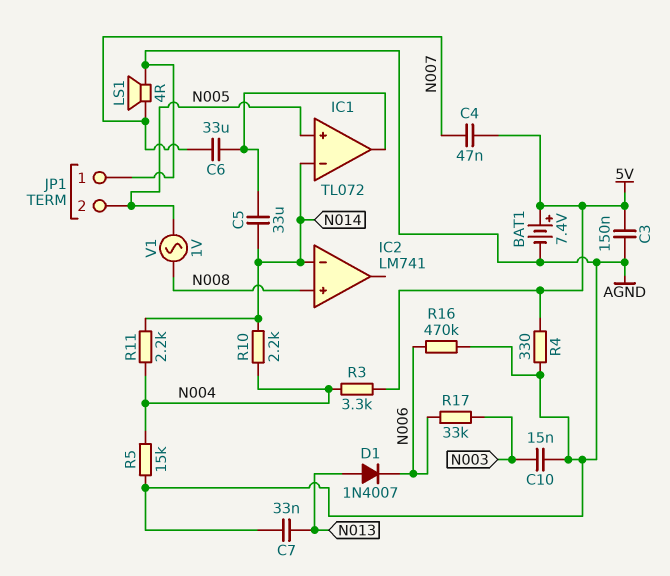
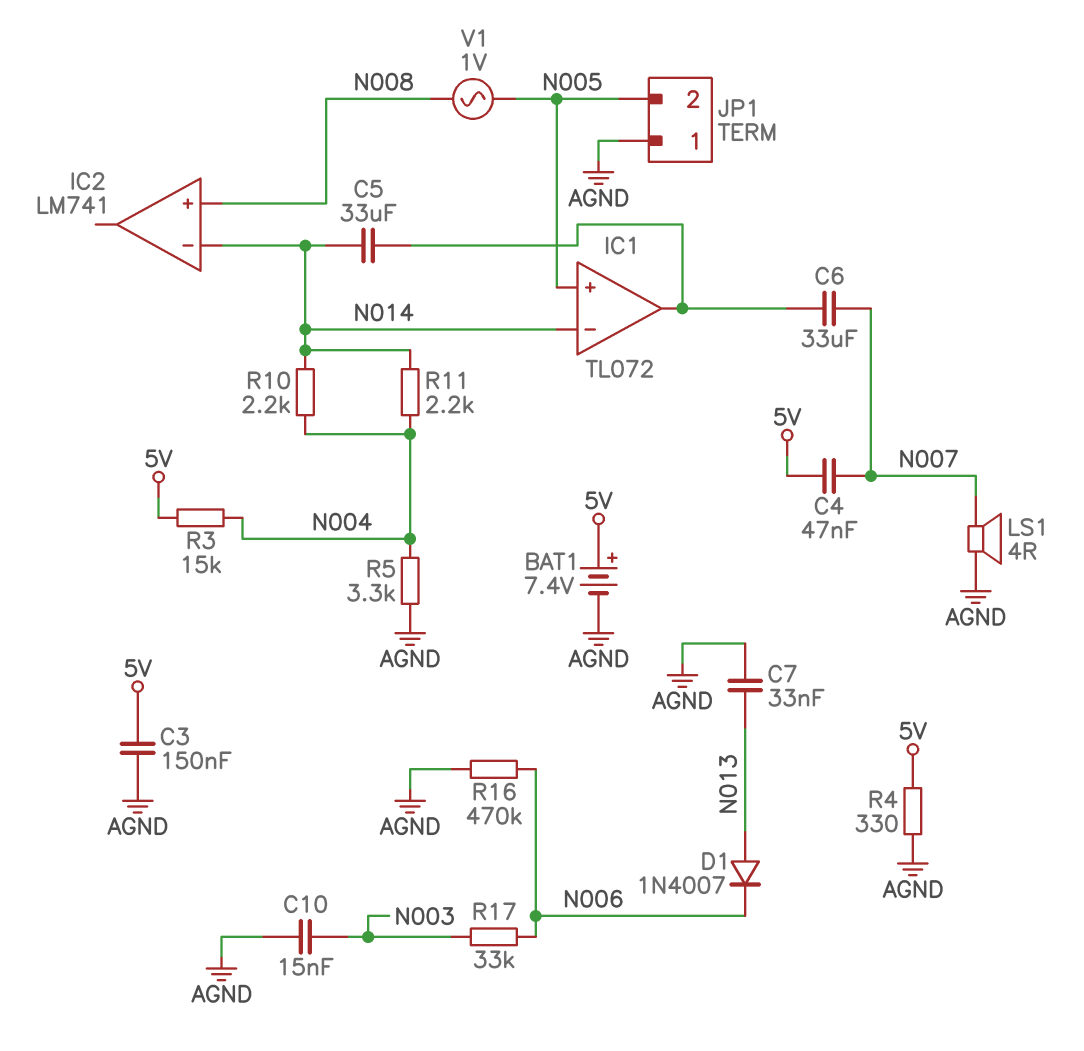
R3: 3.3k (5V, N004) -> 15k (5V, N004)
R5: 15k (AGND, N004) -> 3.3k (AGND, N004)

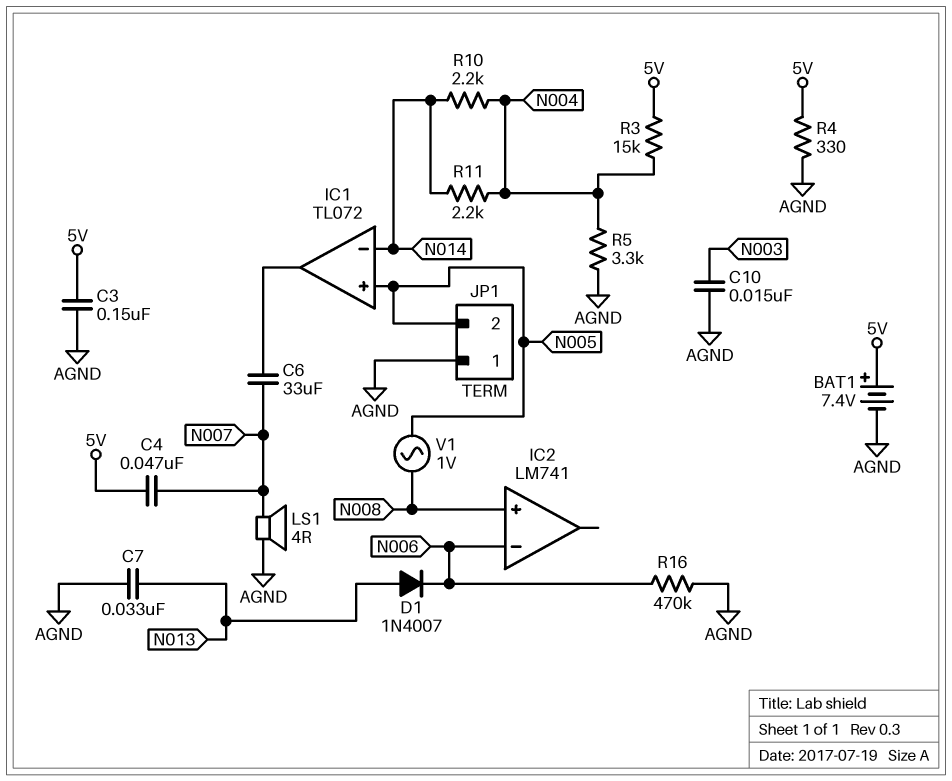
C5: 33uF (IC1/out, N014) -> none
IC2 pin in-: N014 -> N006
R17: 33k (N003, N006) -> none

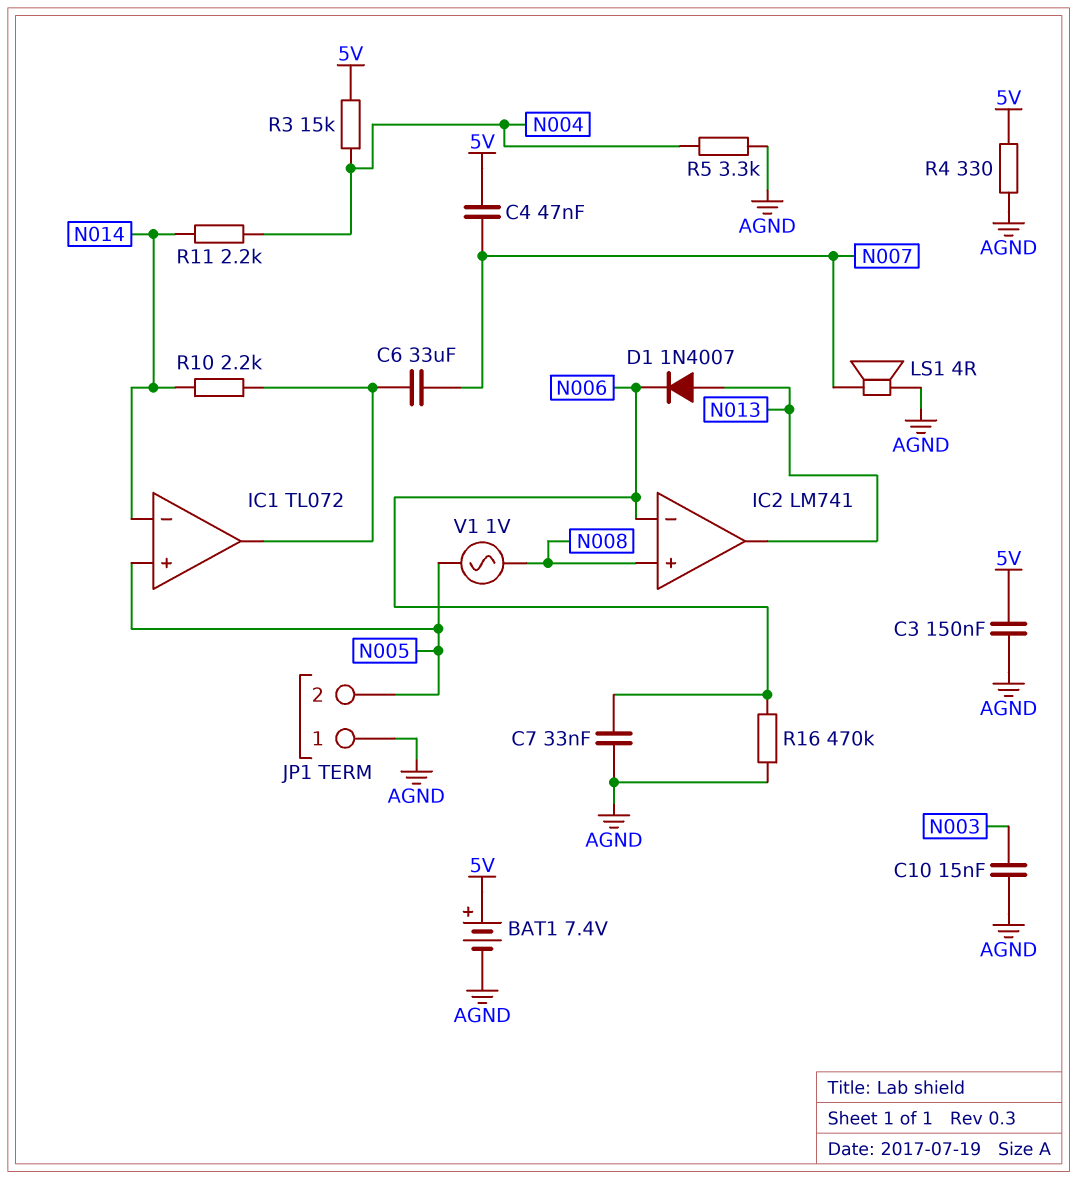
C7: 33nF (AGND, N013) -> 33nF (AGND, N006)
IC2 pin out: none -> N013
R10: 2.2k (N004, N014) -> 2.2k (IC1/out, N014)

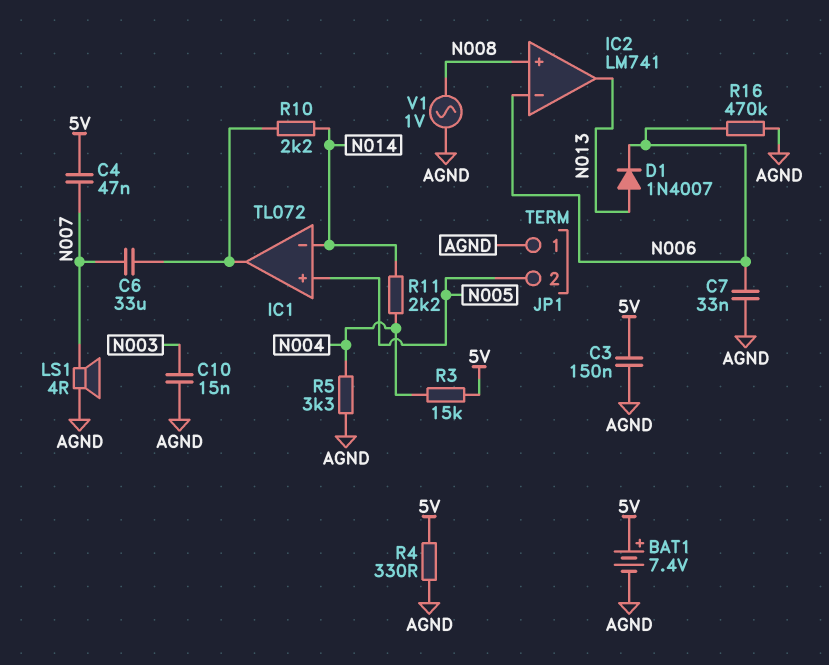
V1: AC 1V (N005, N008) -> AC 1V (AGND, N008)

